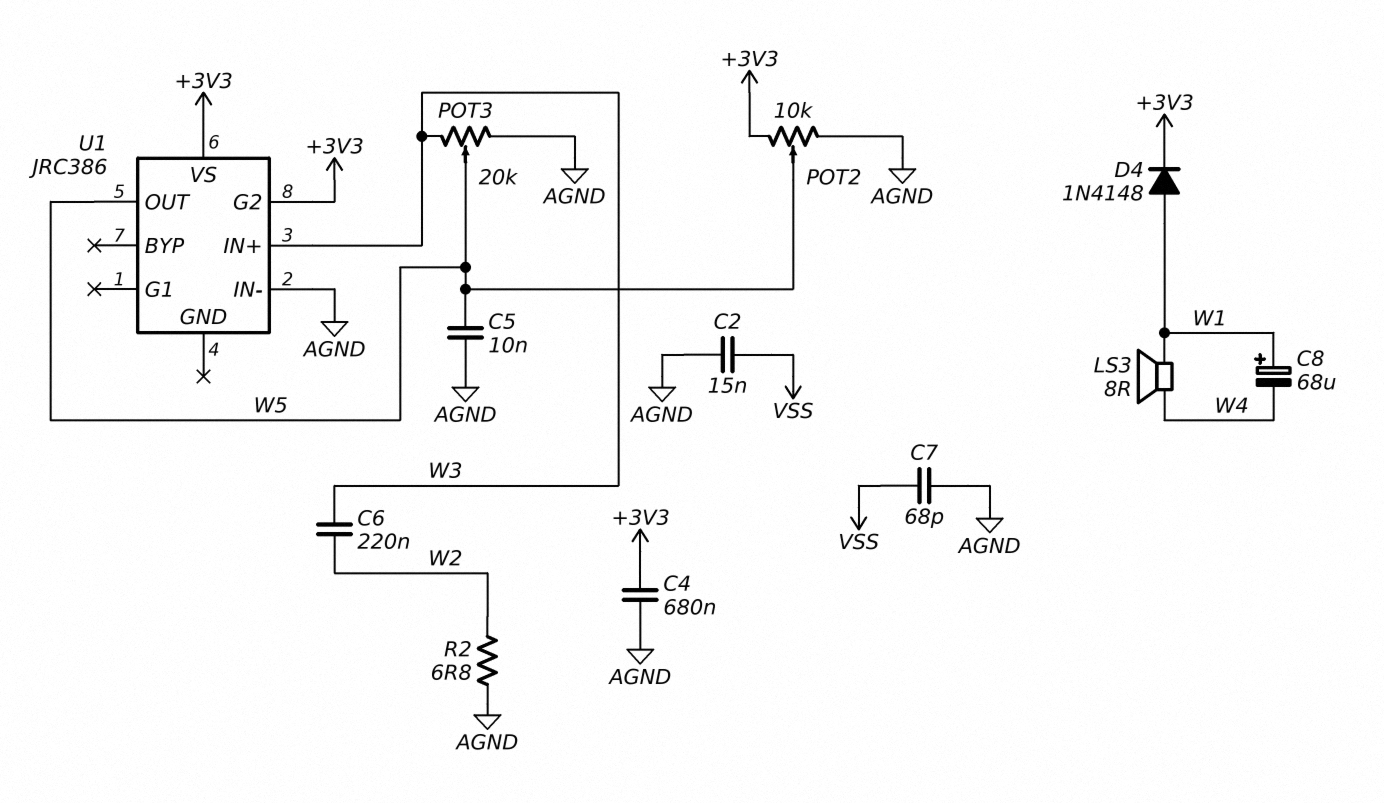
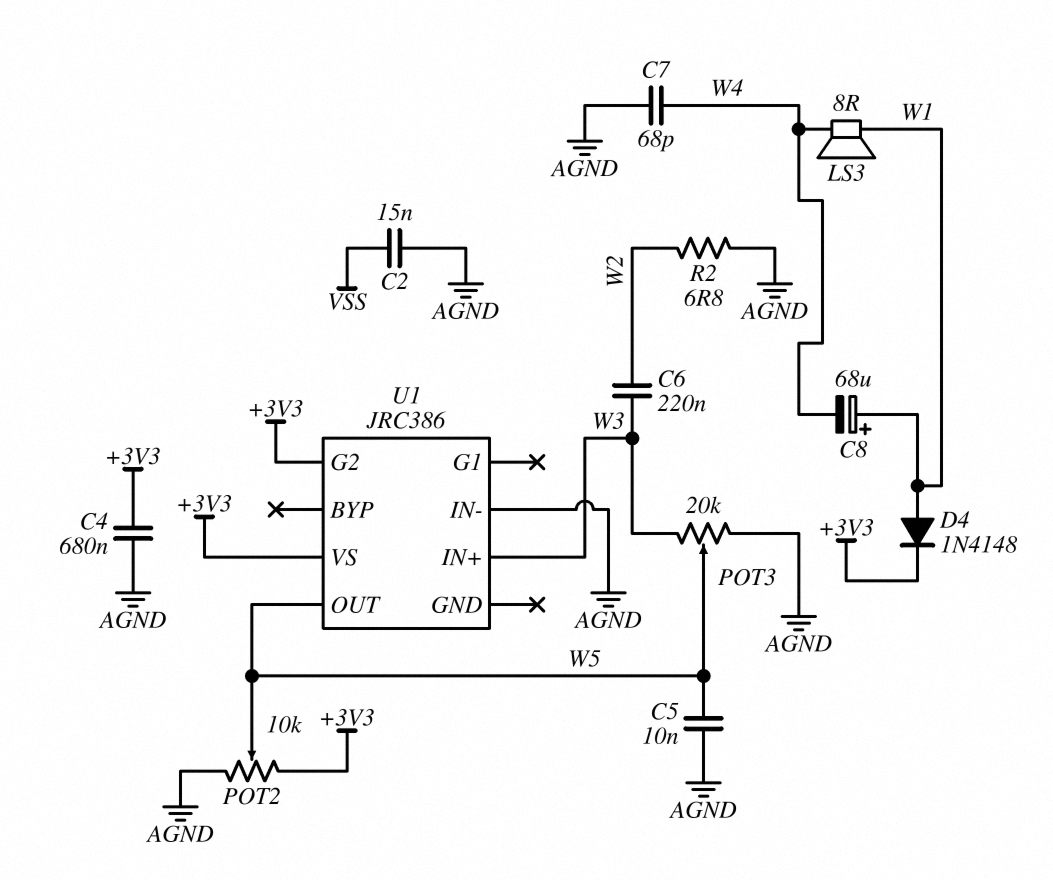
C7: 68pF (AGND, VSS) -> 68pF (AGND, W4)

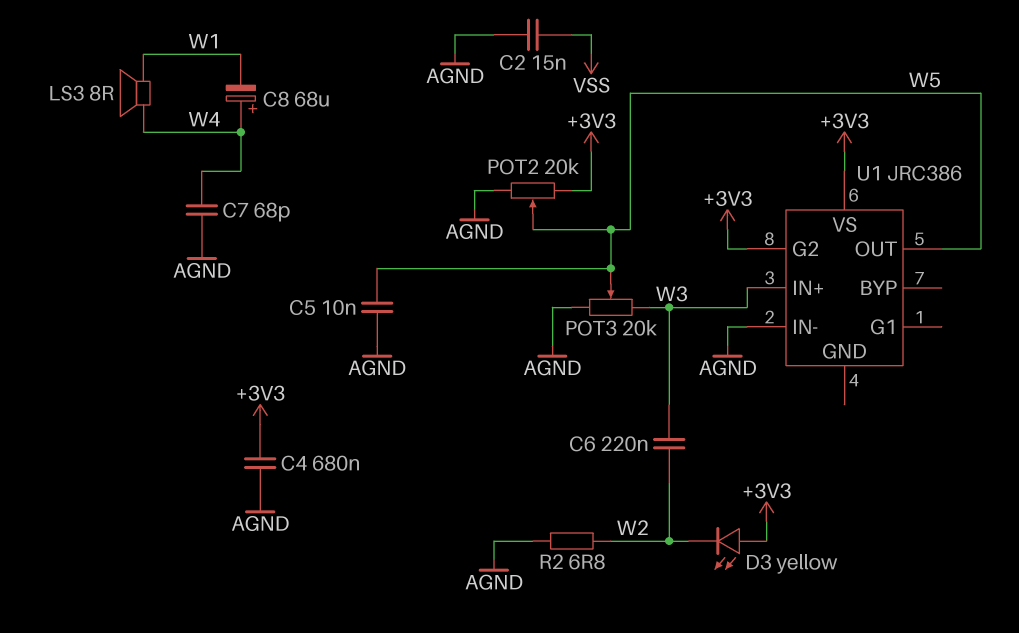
C8: 68uF (plus W1, minus W4) -> 68uF (plus W4, minus W1)
D3: none -> LED yellow (A +3V3, K W2)
D4: diode 1N4148 (A W1, K +3V3) -> none
POT2: 10k (+3V3, AGND, wiper W5) -> 20k (+3V3, AGND, wiper W5)

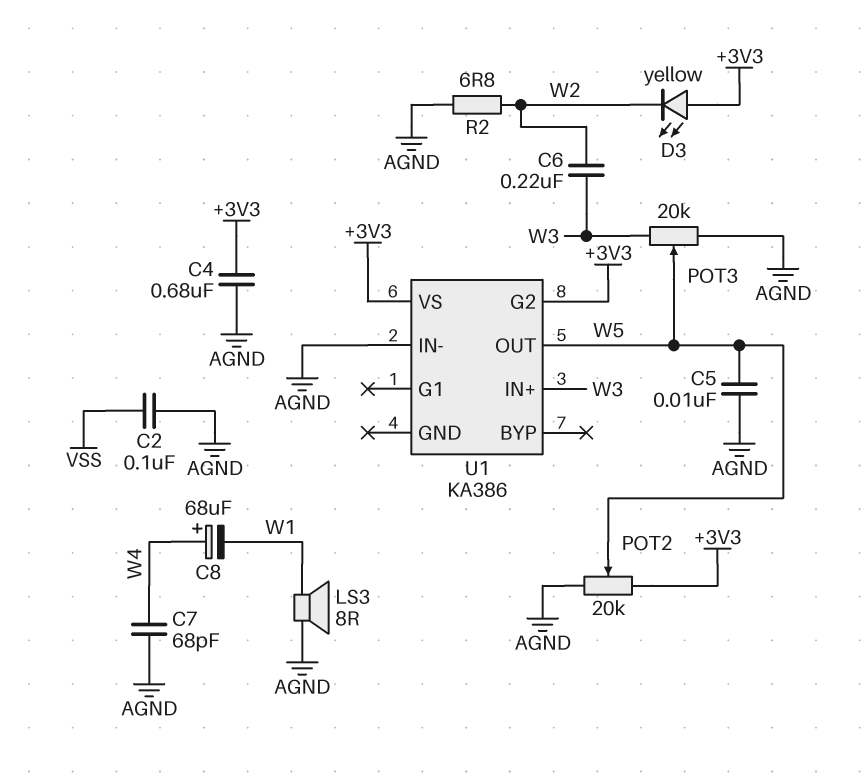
C2: 15nF (AGND, VSS) -> 100nF (AGND, VSS)
LS3: speaker 8R (W1, W4) -> speaker 8R (AGND, W1)
U1: JRC386 -> KA386

